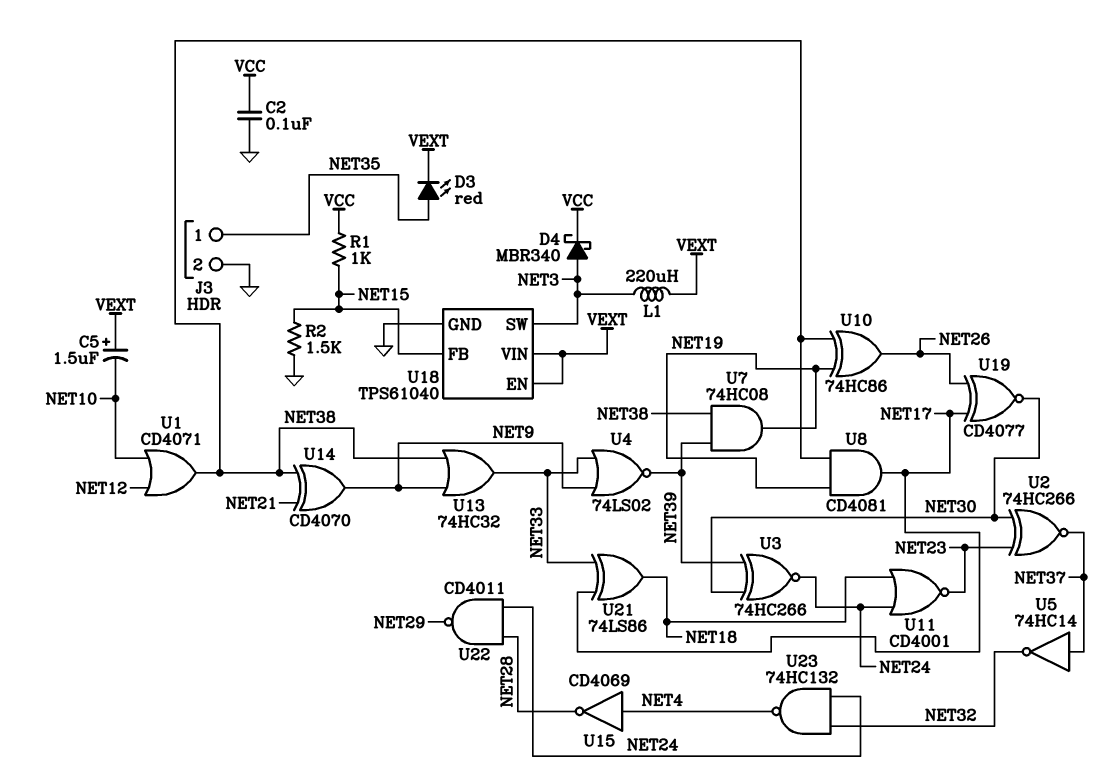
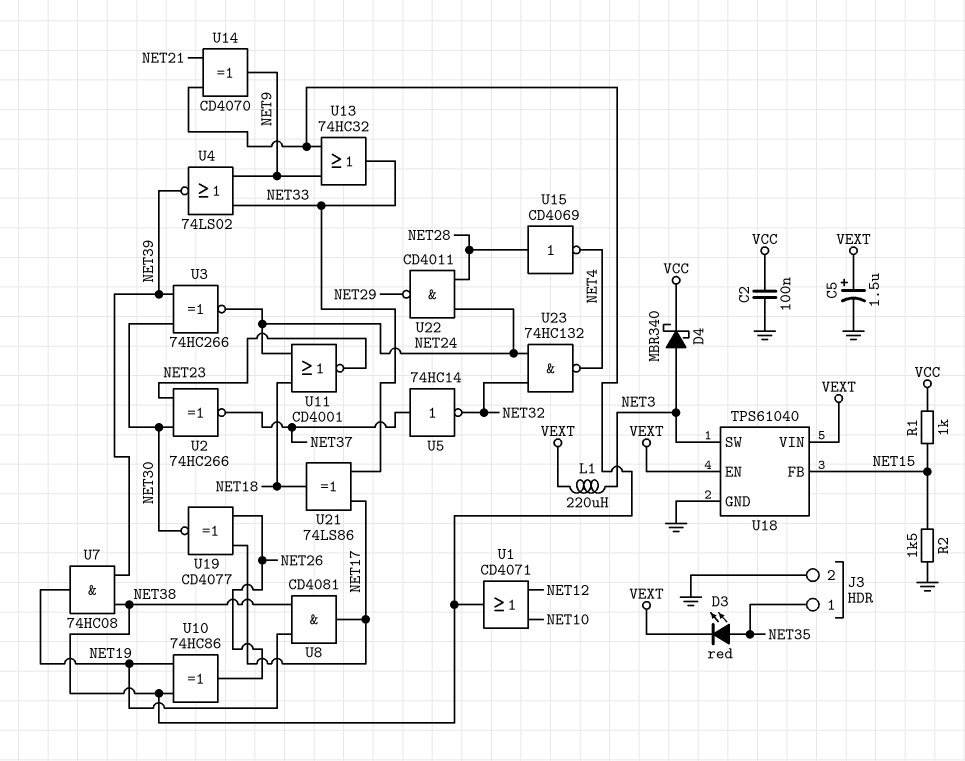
C5: 1.5uF (plus VEXT, minus NET10) -> 1.5uF (plus VEXT, minus GND)
U15: NOT CD4069 (in NET4, out NET28) -> NOT CD4069 (in NET28, out NET4)

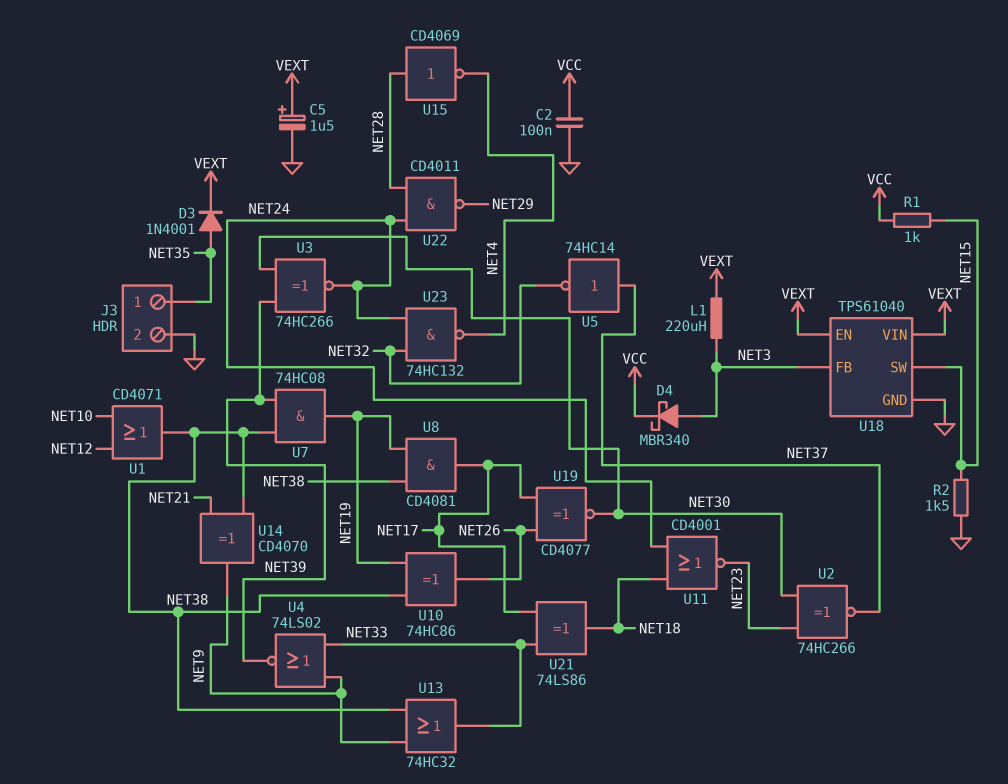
D3: LED red (A NET35, K VEXT) -> diode 1N4001 (A NET35, K VEXT)
U18 pin FB: NET15 -> NET3
U18 pin SW: NET3 -> NET15

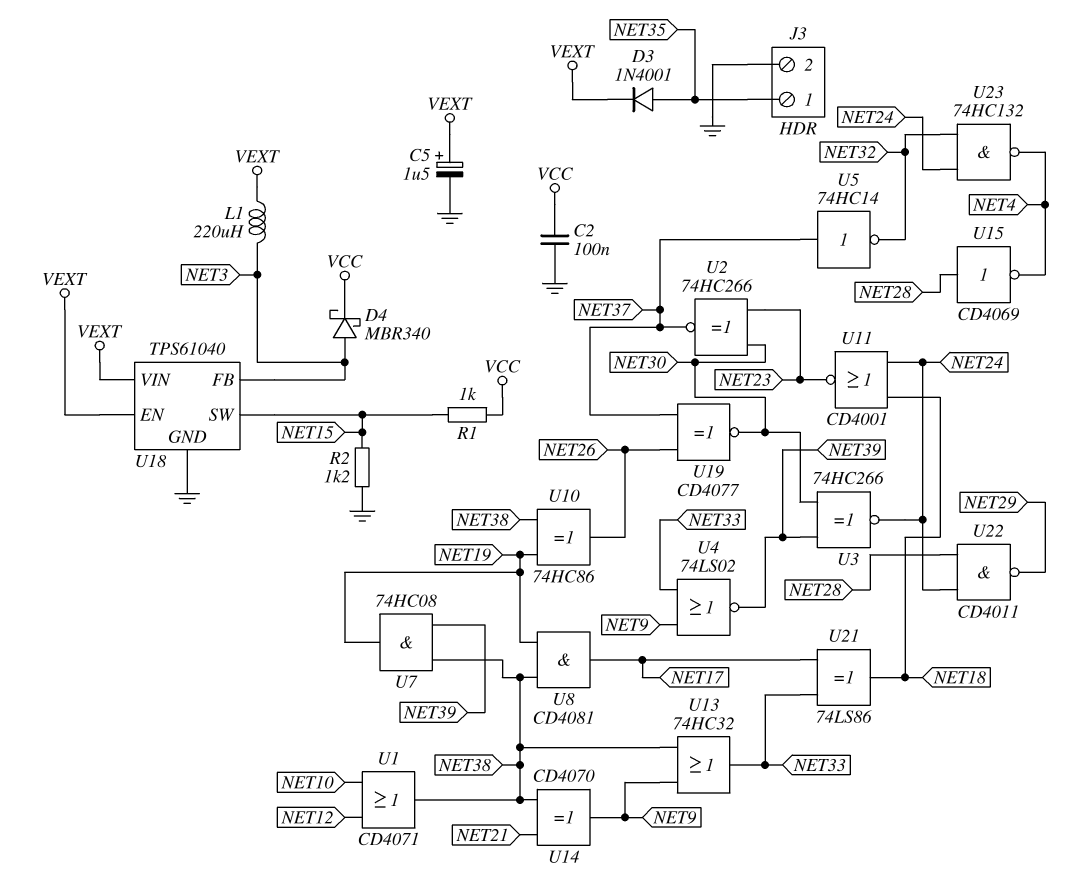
R2: 1.5k (GND, NET15) -> 1.2k (GND, NET15)
U19: XNOR CD4077 (in NET17, in NET26, out NET30) -> XNOR CD4077 (in NET26, in NET37, out NET30)

